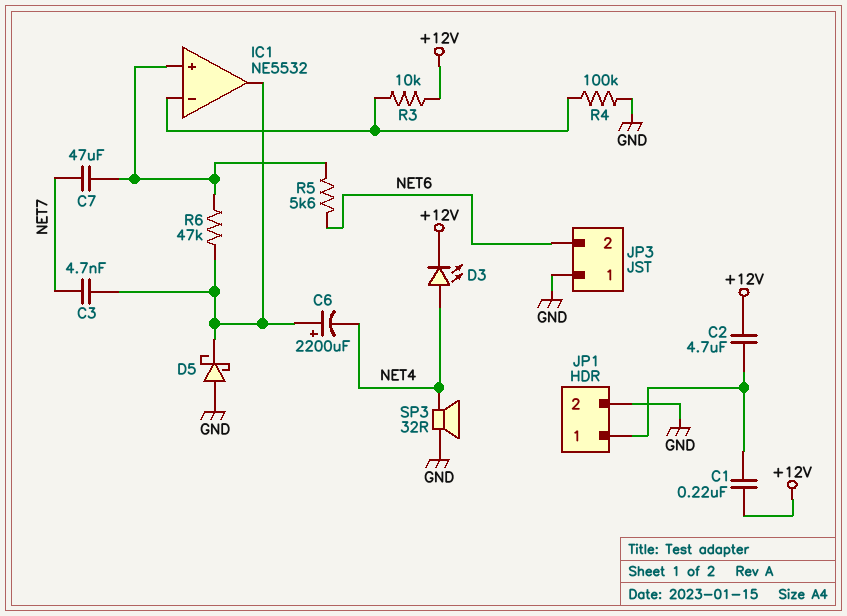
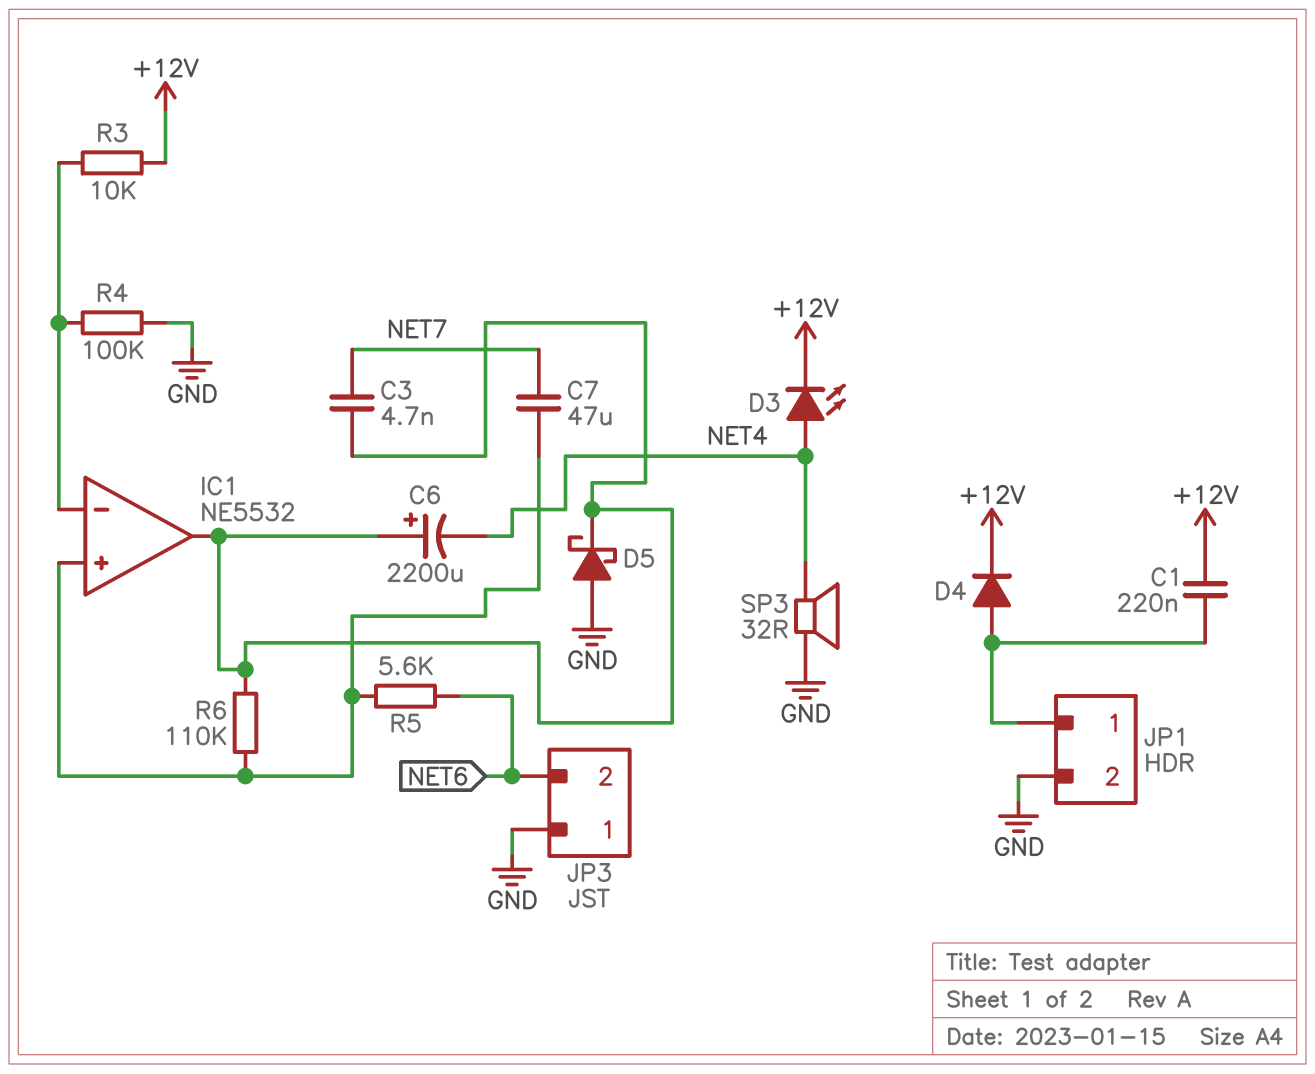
C2: 4.7uF (+12V, JP1/1) -> none
D4: none -> diode (A JP1/1, K +12V)
R6: 47k (IC1/in+, IC1/out) -> 110k (IC1/in+, IC1/out)

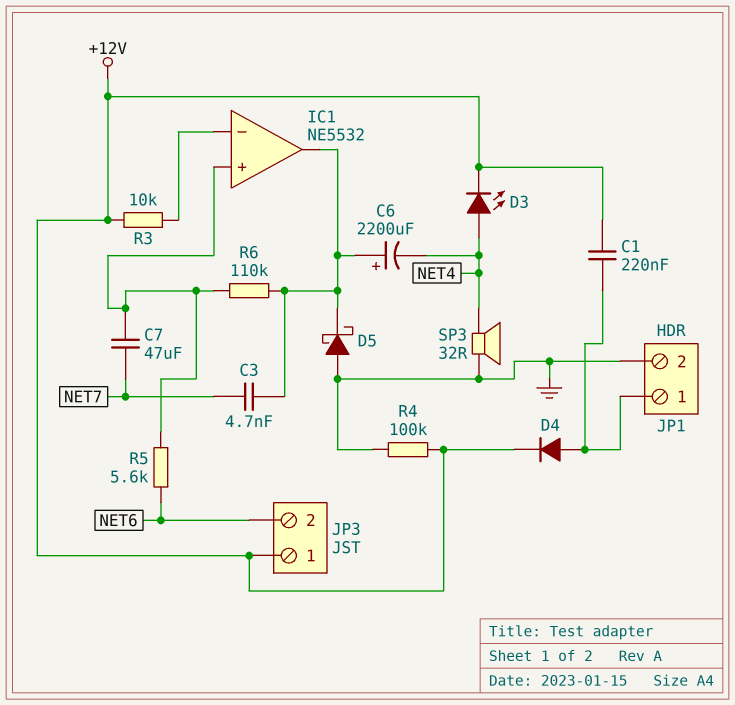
JP3 pin 1: GND -> +12V
R4: 100k (GND, IC1/in-) -> 100k (+12V, GND)

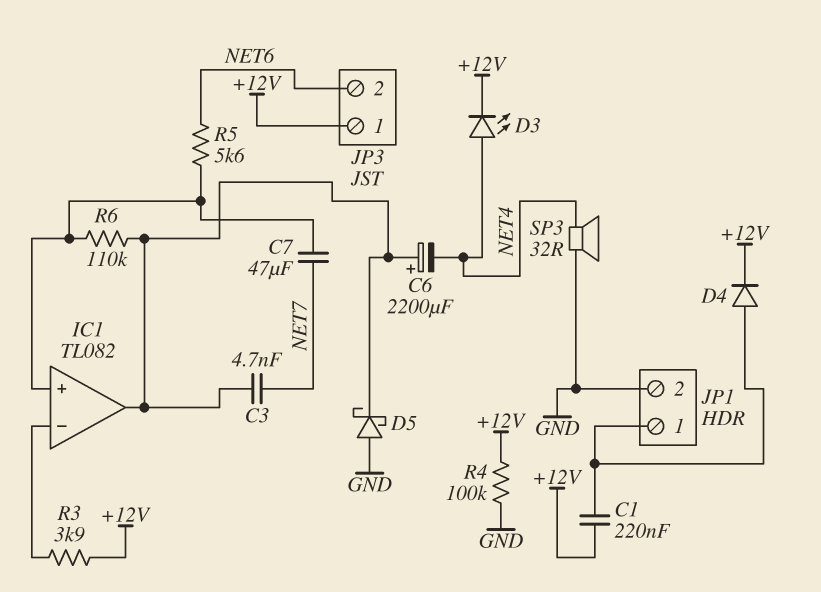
IC1: NE5532 -> TL082
R3: 10k (+12V, IC1/in-) -> 3.9k (+12V, IC1/in-)

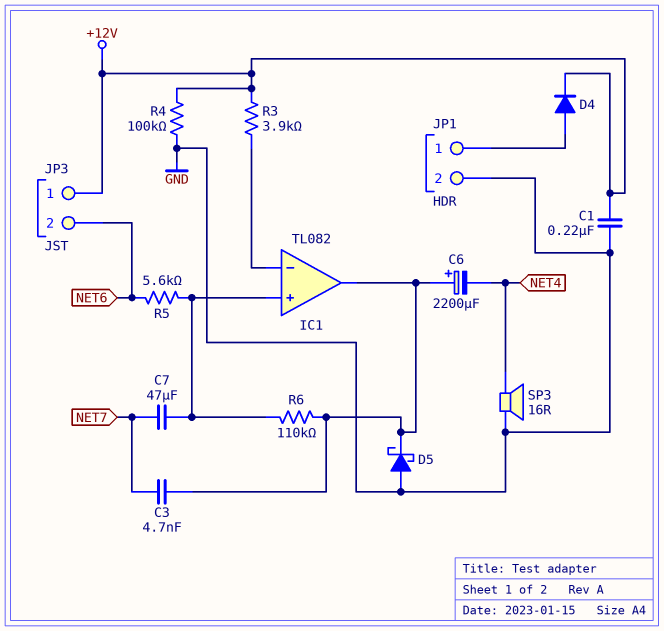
C1: 220nF (+12V, JP1/1) -> 220nF (+12V, GND)
D3: LED (A NET4, K +12V) -> none
SP3: speaker 32R (GND, NET4) -> speaker 16R (GND, NET4)

